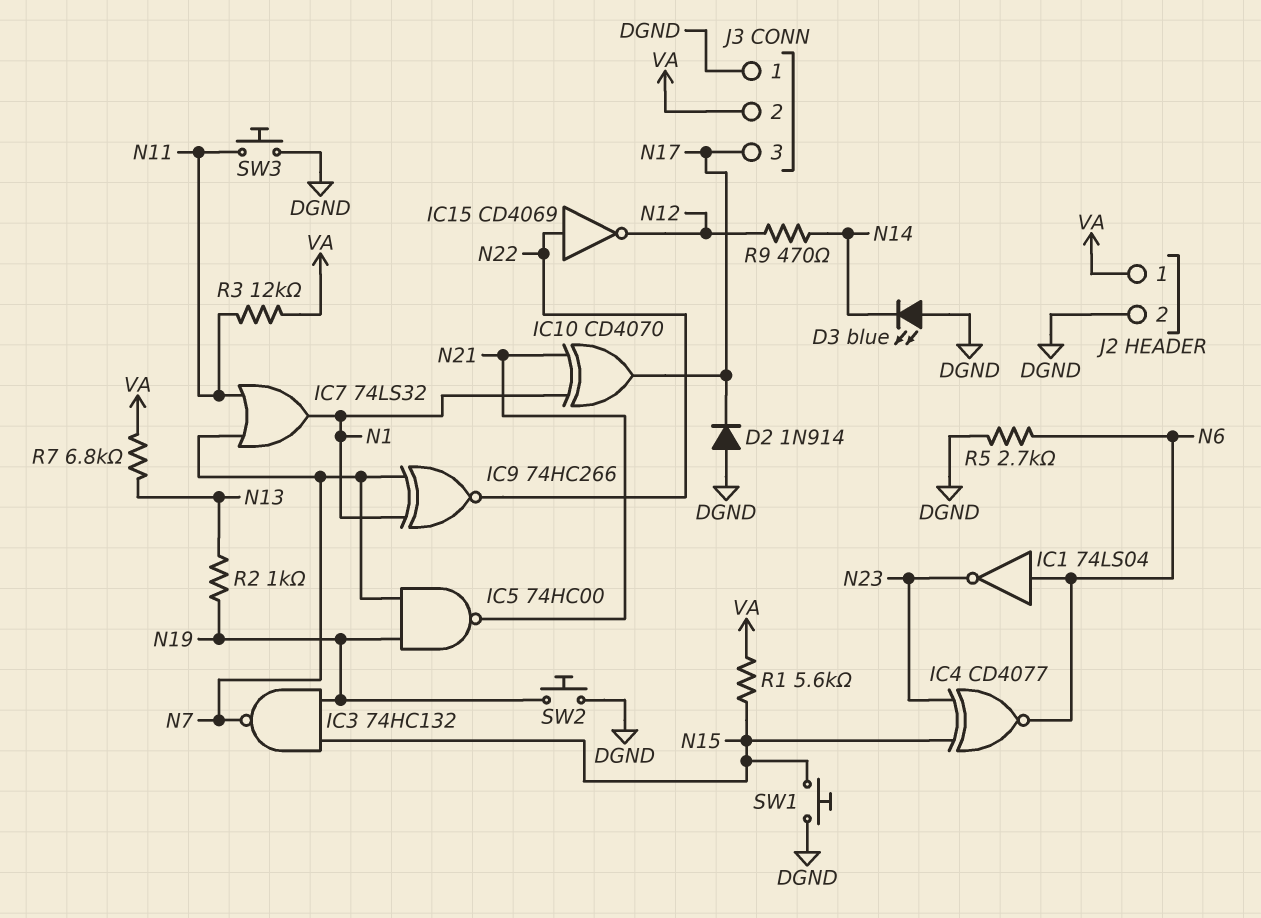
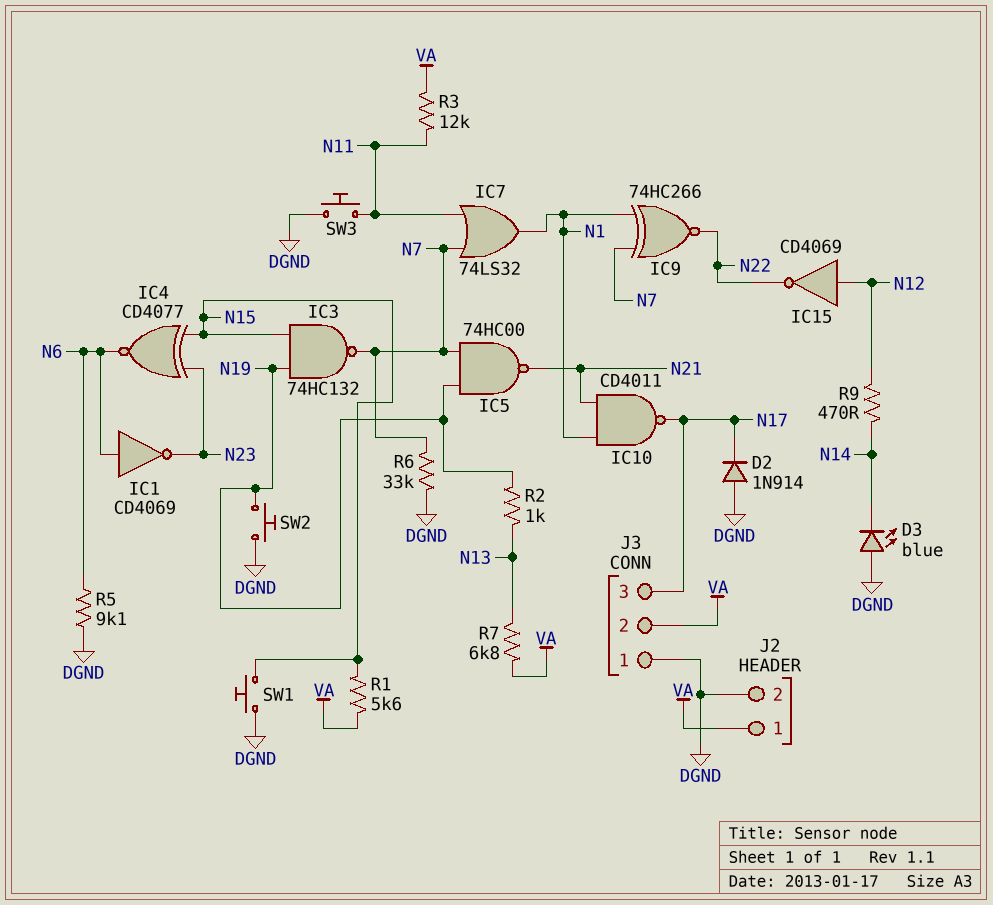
IC1: NOT 74LS04 (in N6, out N23) -> NOT CD4069 (in N6, out N23)
IC10: XOR CD4070 (in N1, in N21, out N17) -> NAND CD4011 (in N1, in N21, out N17)
IC15: NOT CD4069 (in N22, out N12) -> NOT CD4069 (in N12, out N22)
R5: 2.7k (DGND, N6) -> 9.1k (DGND, N6)
R6: none -> 33k (DGND, N7)

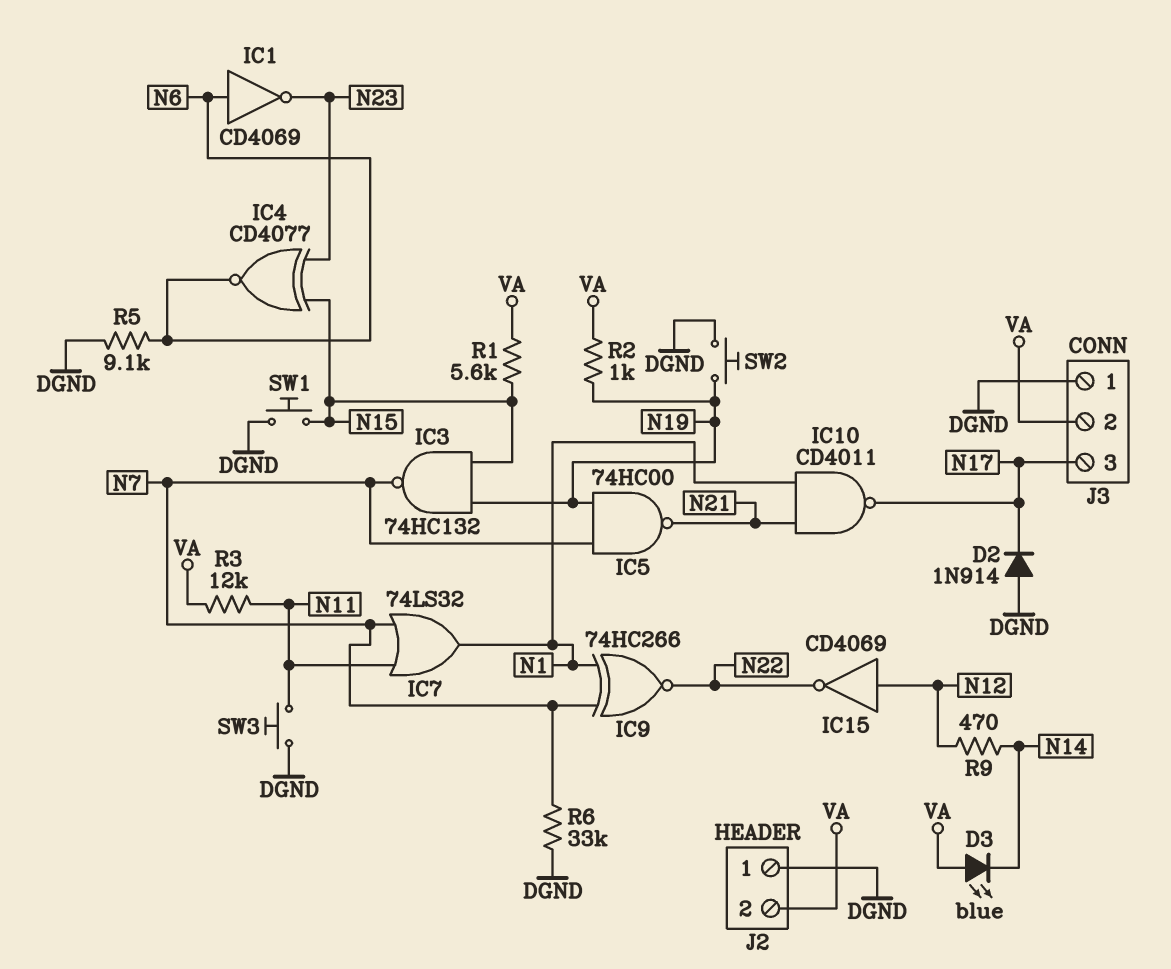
D3: LED blue (A DGND, K N14) -> LED blue (A VA, K N14)
J2 pin 1: VA -> DGND
J2 pin 2: DGND -> VA
R2: 1k (N13, N19) -> 1k (N19, VA)
R7: 6.8k (N13, VA) -> none

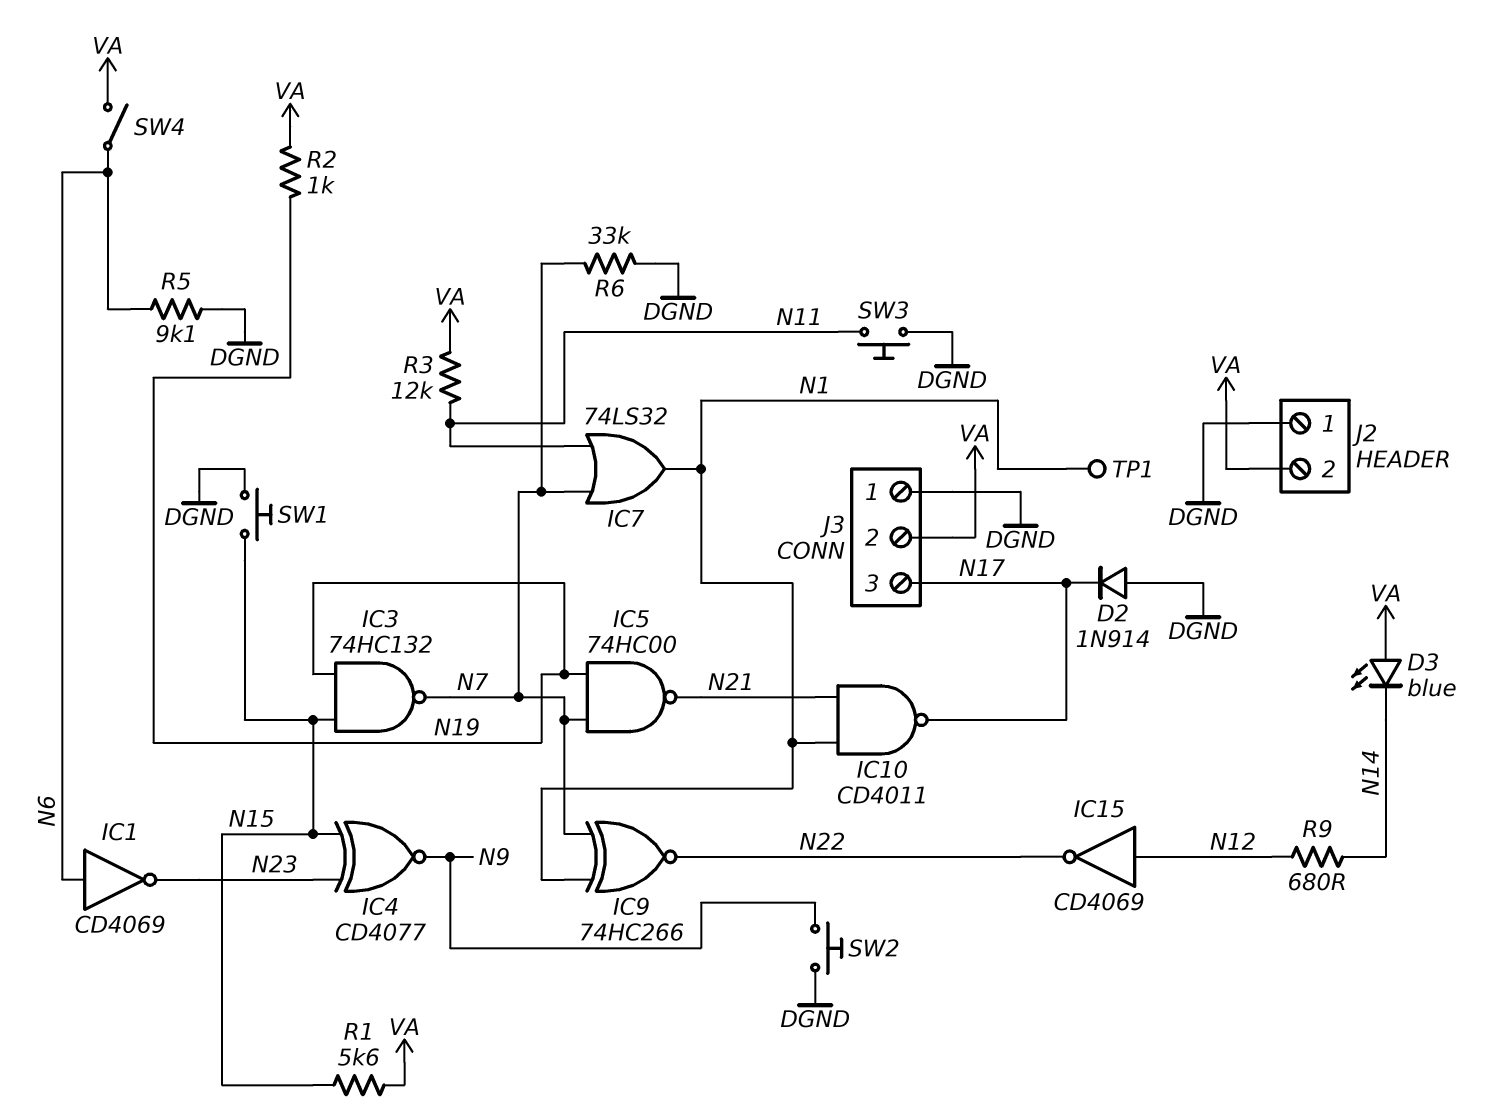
IC4: XNOR CD4077 (in N15, in N23, out N6) -> XNOR CD4077 (in N15, in N23, out N9)
R9: 470 (N12, N14) -> 680 (N12, N14)
SW2: button (DGND, N19) -> button (DGND, N9)
SW4: none -> switch (N6, VA)
TP1: none -> test point (N1)

